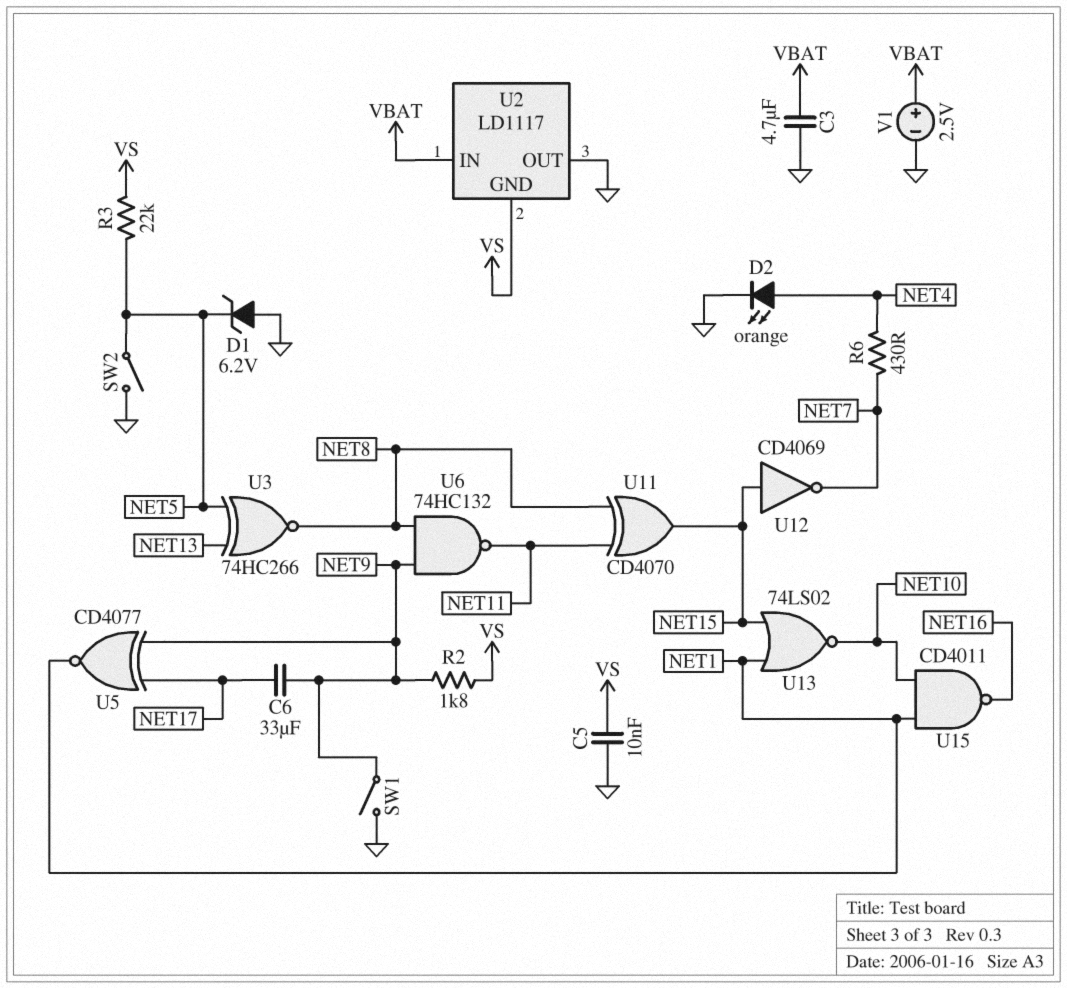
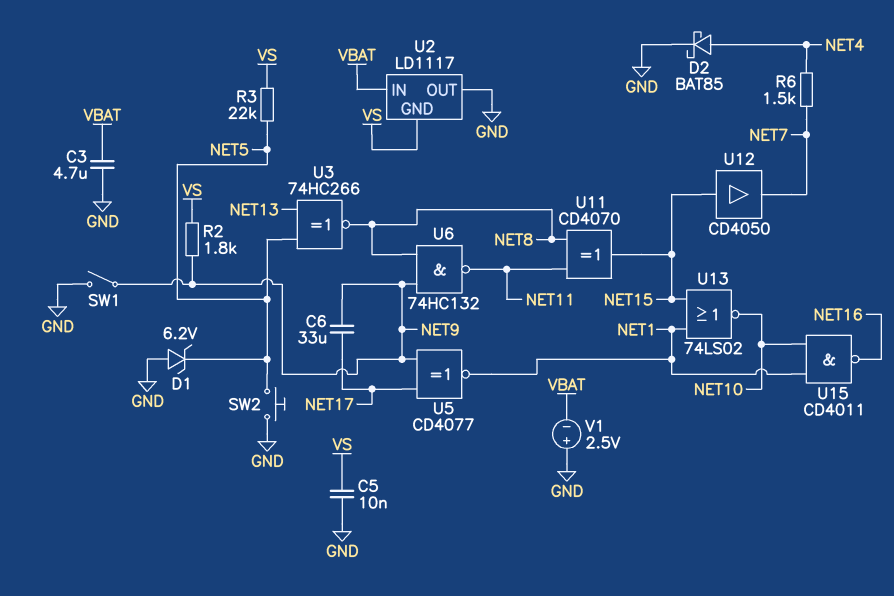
D2: LED orange (A NET4, K GND) -> schottky BAT85 (A NET4, K GND)
R6: 430 (NET4, NET7) -> 1.5k (NET4, NET7)
SW2: switch (GND, NET5) -> button (GND, NET5)
U12: NOT CD4069 (in NET15, out NET7) -> buffer CD4050 (in NET15, out NET7)
V1: 2.5V (plus VBAT, minus GND) -> 2.5V (plus GND, minus VBAT)

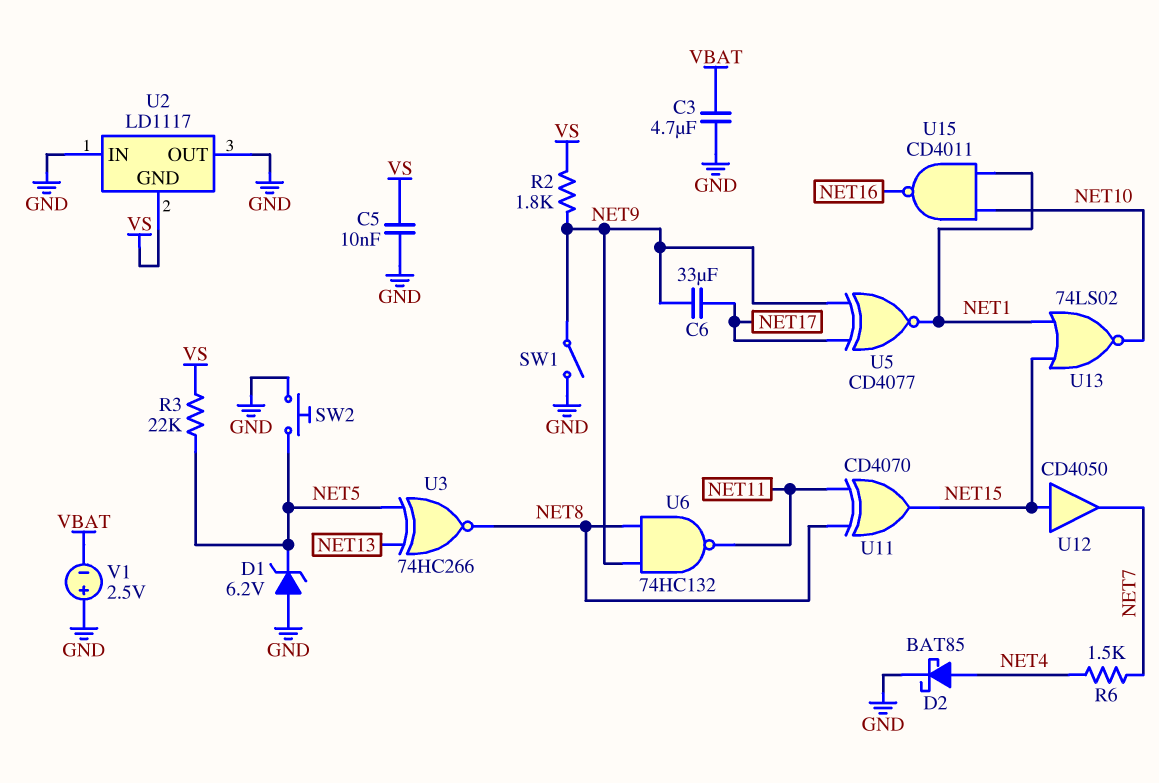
U2 pin IN: VBAT -> GND

